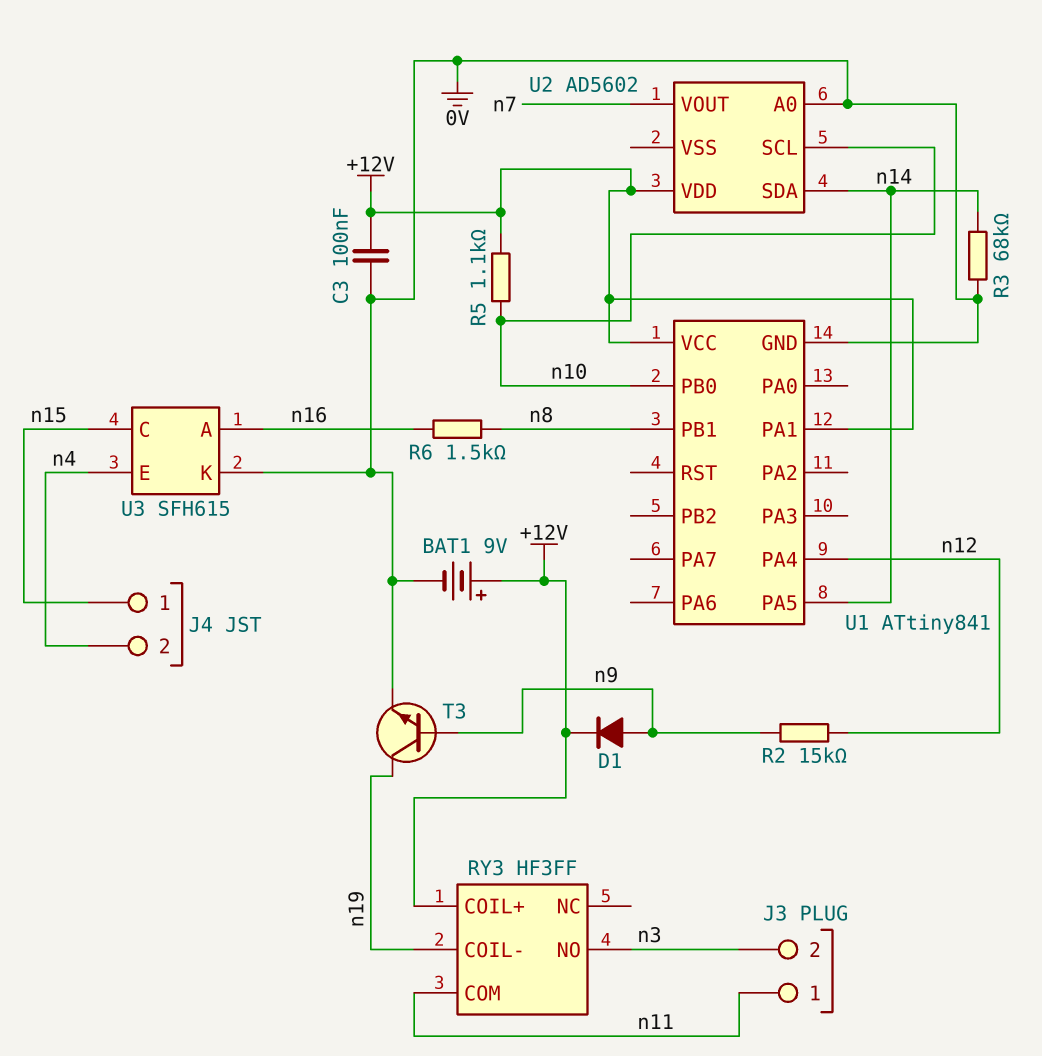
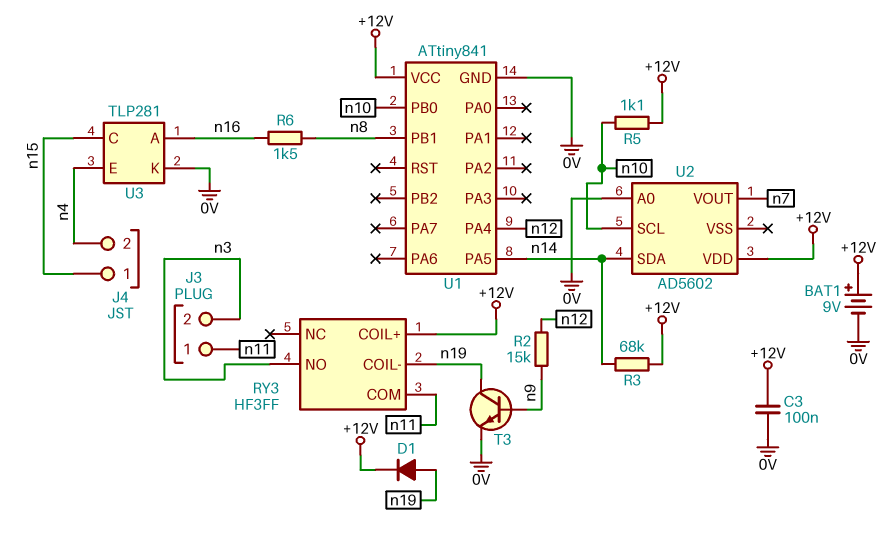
D1: diode (A n9, K +12V) -> diode (A n19, K +12V)
R3: 68k (0V, n14) -> 68k (+12V, n14)
U1 pin PA1: +12V -> none
U3: SFH615 -> TLP281

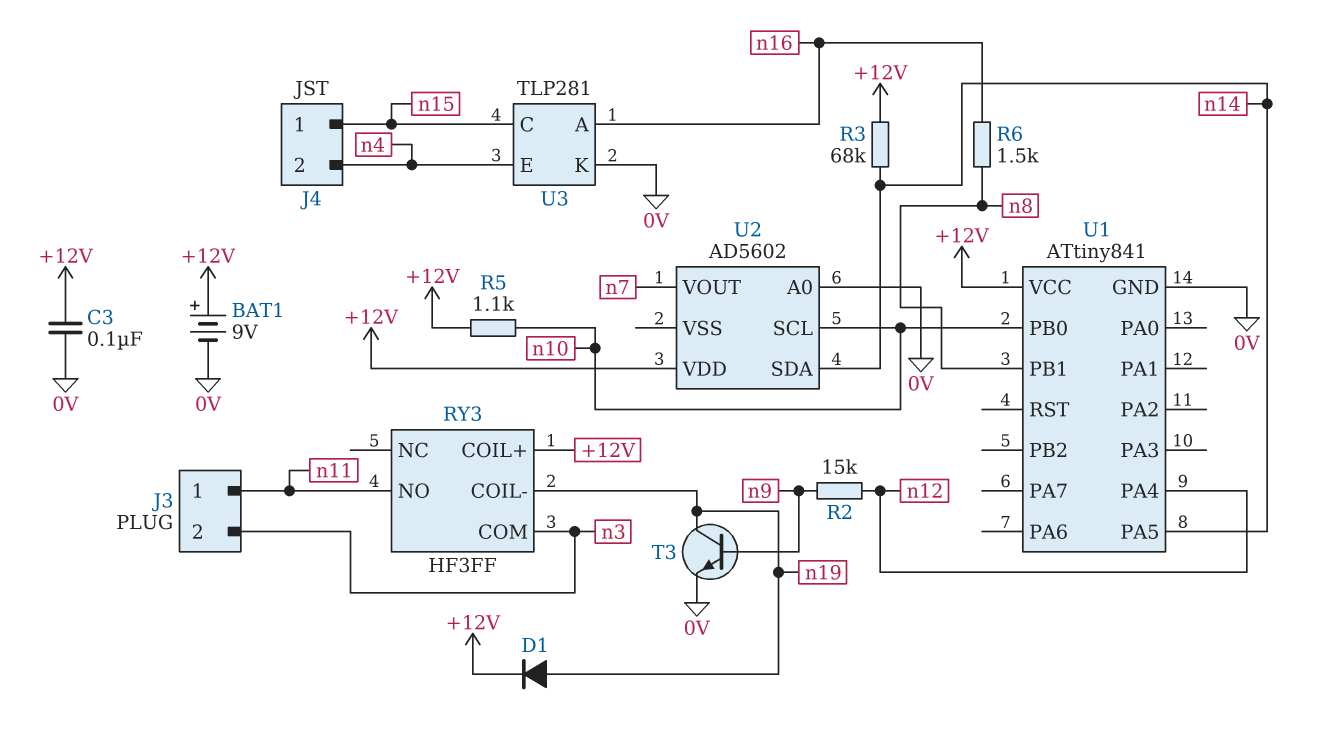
RY3 pin COM: n11 -> n3
RY3 pin NO: n3 -> n11

